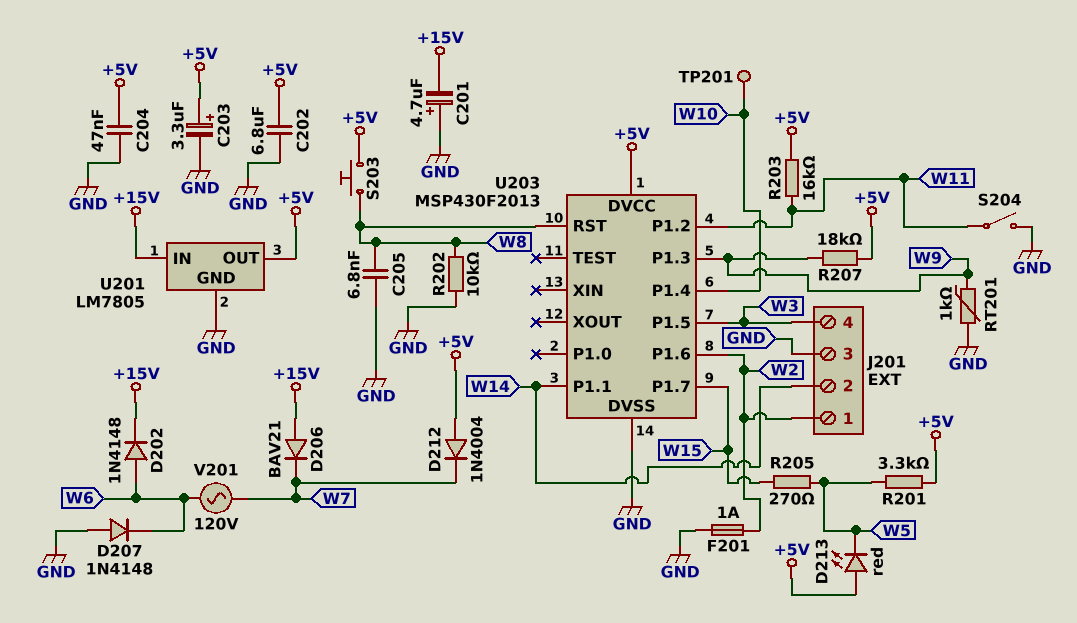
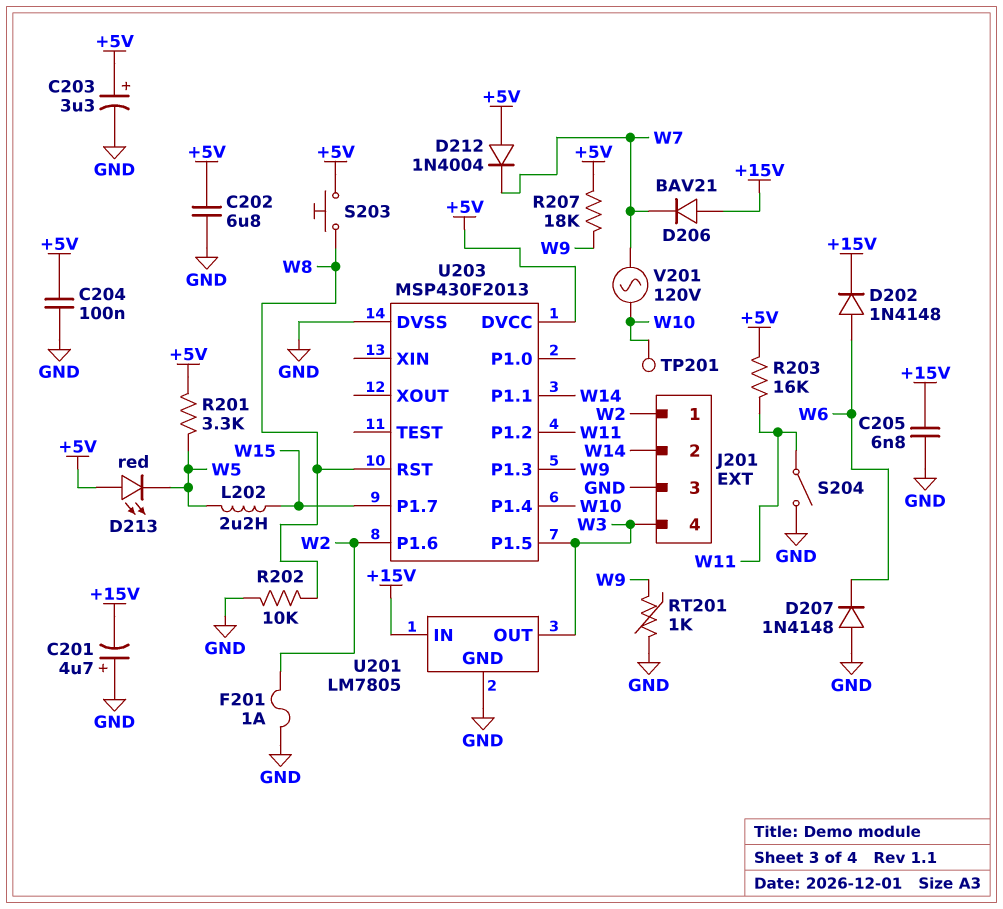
C204: 47nF (+5V, GND) -> 100nF (+5V, GND)
C205: 6.8nF (GND, W8) -> 6.8nF (+15V, GND)
L202: none -> 2.2uH (W5, W15)
R205: 270 (W5, W15) -> none
U201 pin OUT: +5V -> W3
V201: AC 120V (W6, W7) -> AC 120V (W7, W10)

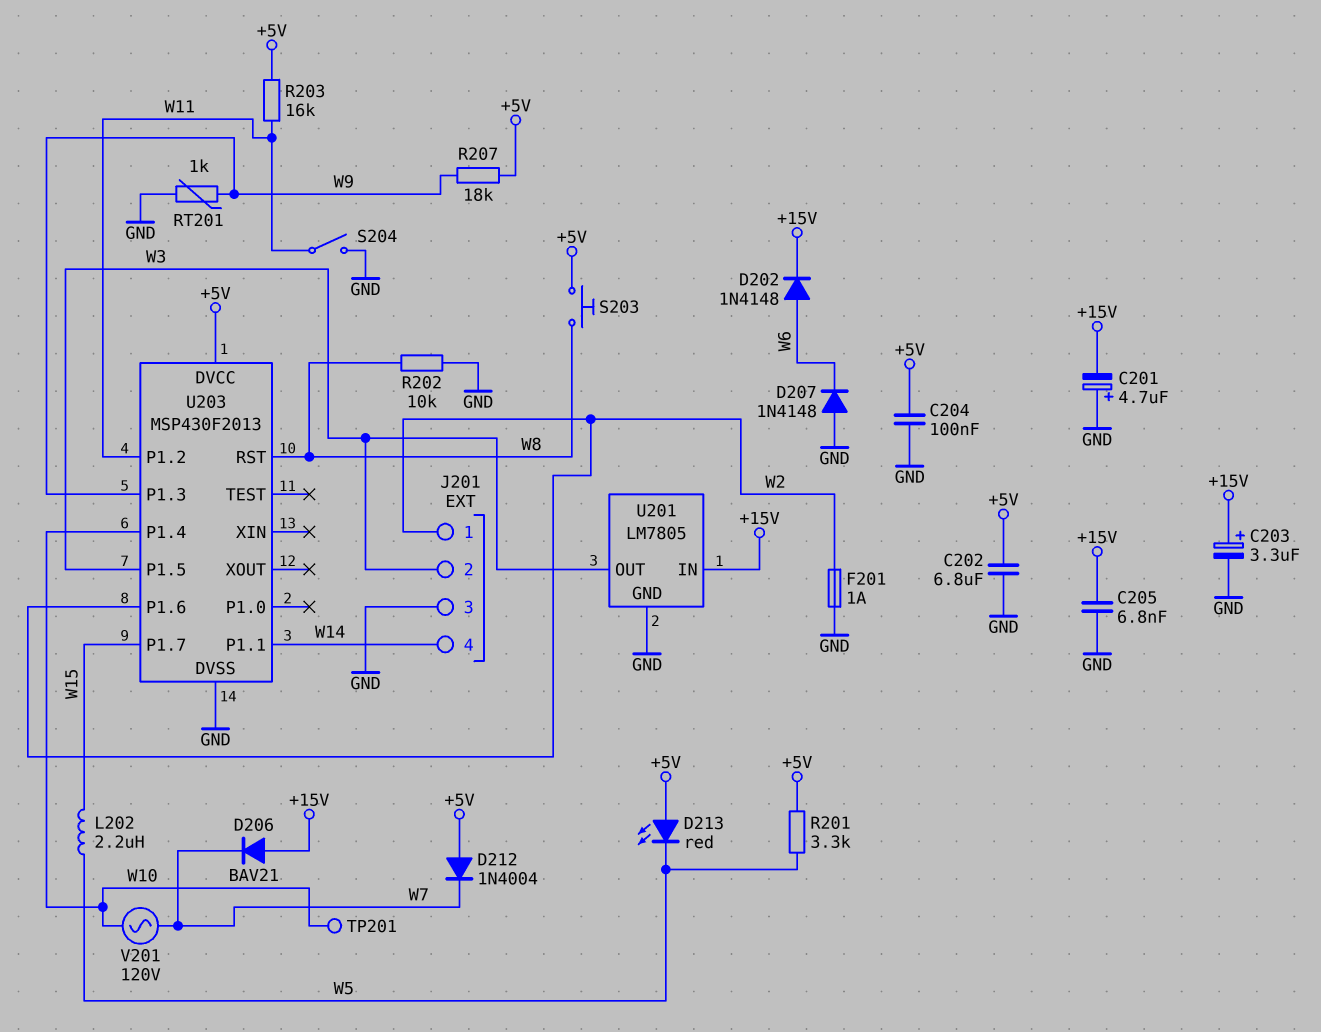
C203: 3.3uF (plus +5V, minus GND) -> 3.3uF (plus +15V, minus GND)
J201 pin 2: W14 -> W3
J201 pin 4: W3 -> W14

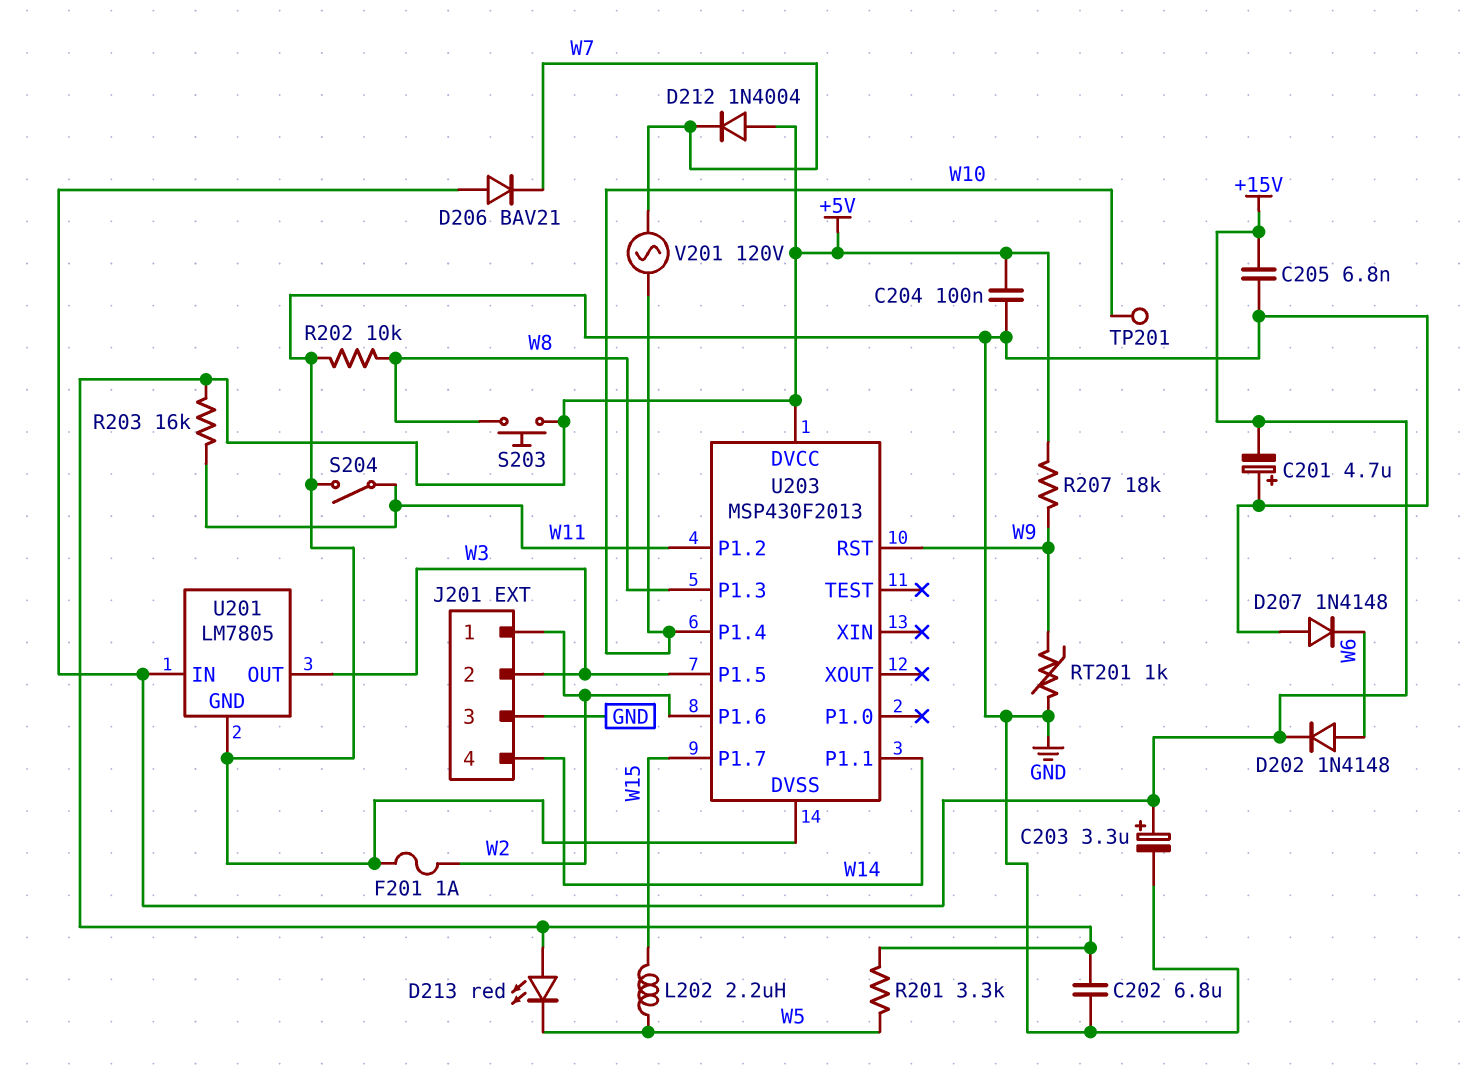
U203 pin P1.3: W9 -> W8
U203 pin RST: W8 -> W9

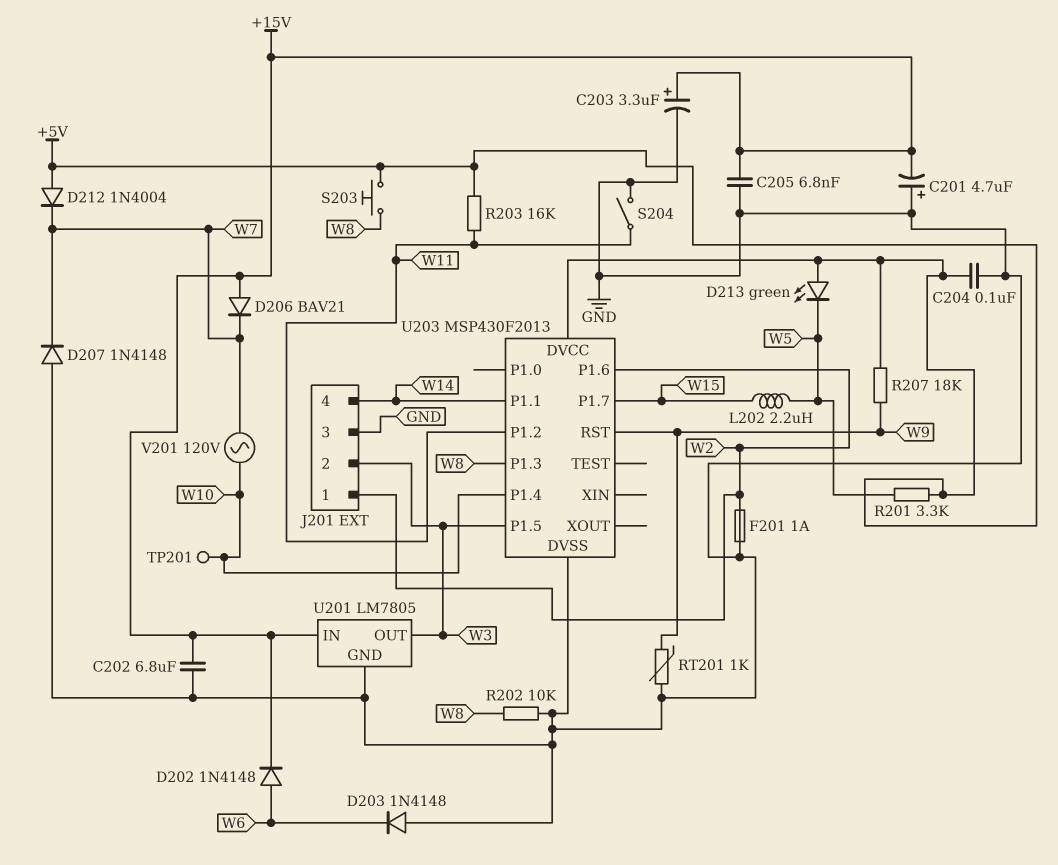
C202: 6.8uF (+5V, GND) -> 6.8uF (+15V, GND)
D203: none -> diode 1N4148 (A GND, K W6)
D207: diode 1N4148 (A GND, K W6) -> diode 1N4148 (A GND, K W7)
D213: LED red (A +5V, K W5) -> LED green (A +5V, K W5)

